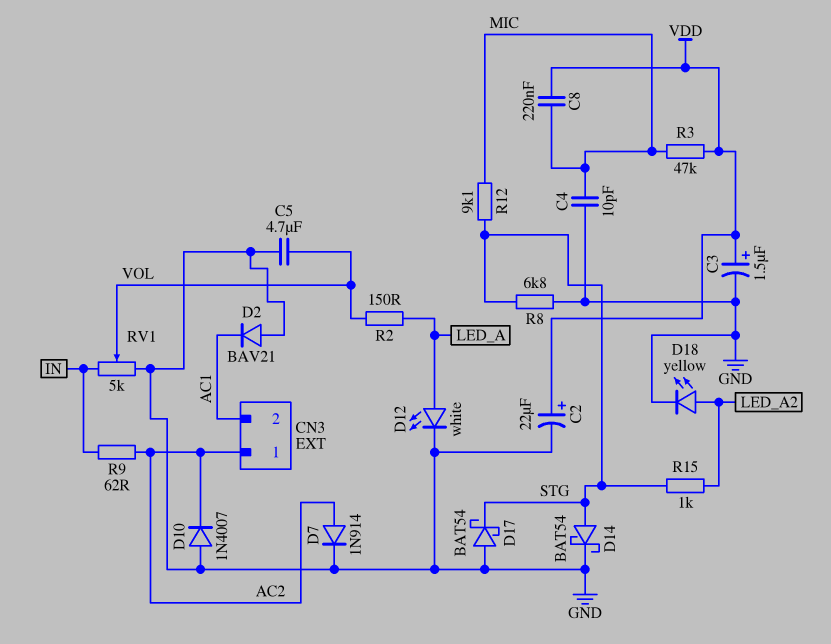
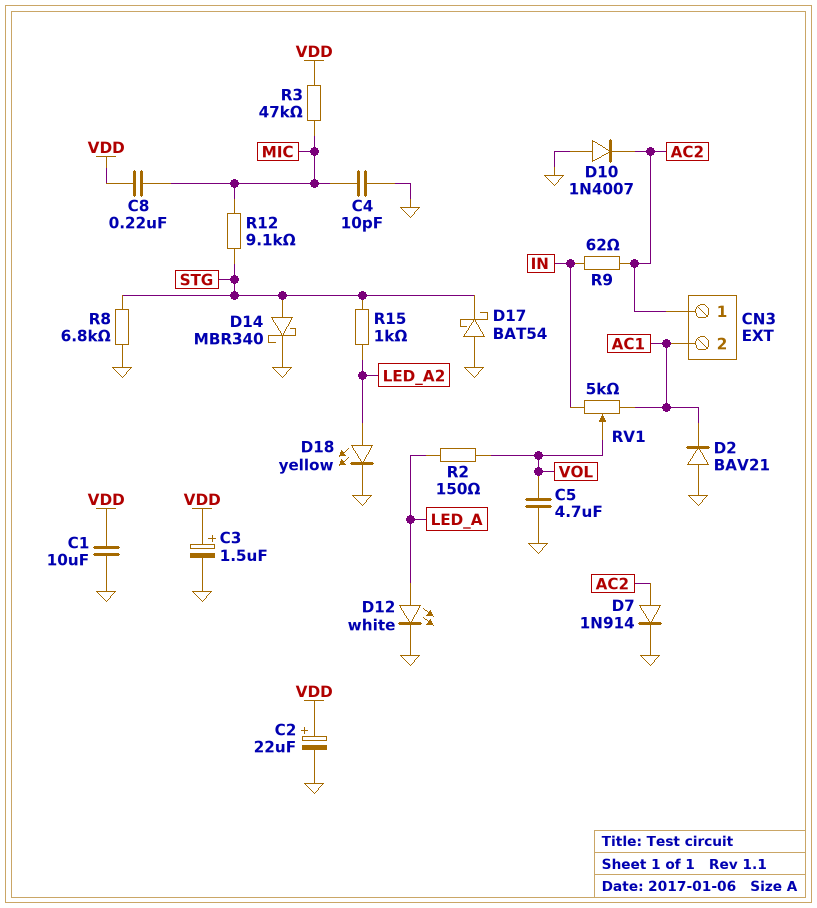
C1: none -> 10uF (GND, VDD)
D14: schottky BAT54 (A STG, K GND) -> schottky MBR340 (A STG, K GND)
RV1: 5k (GND, IN, wiper VOL) -> 5k (AC1, IN, wiper VOL)

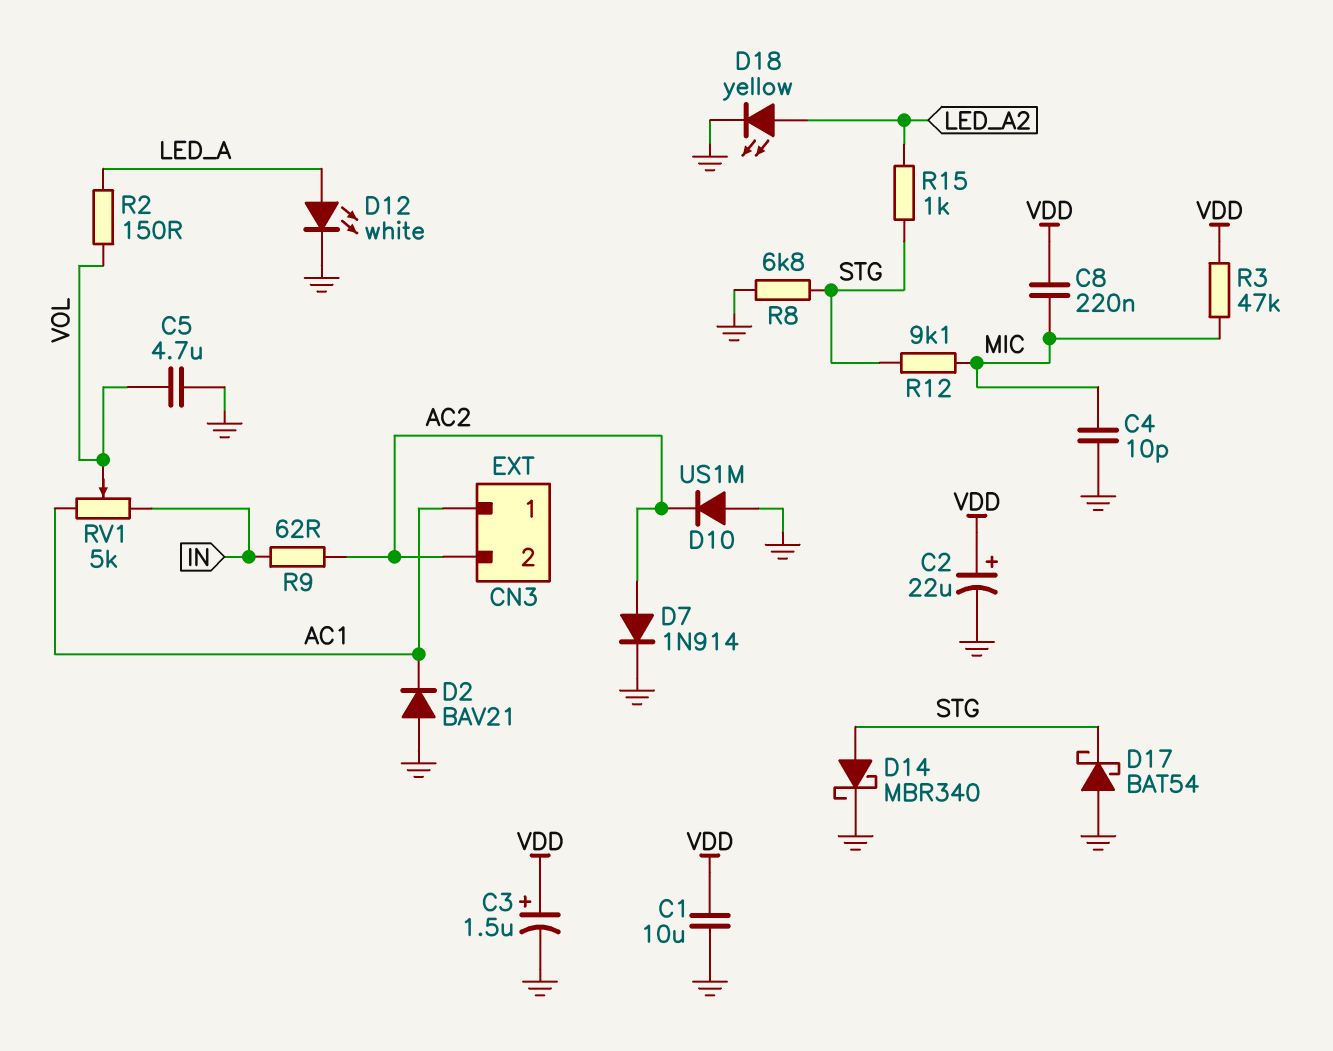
CN3 pin 1: AC2 -> AC1
CN3 pin 2: AC1 -> AC2
D10: diode 1N4007 (A GND, K AC2) -> diode US1M (A GND, K AC2)

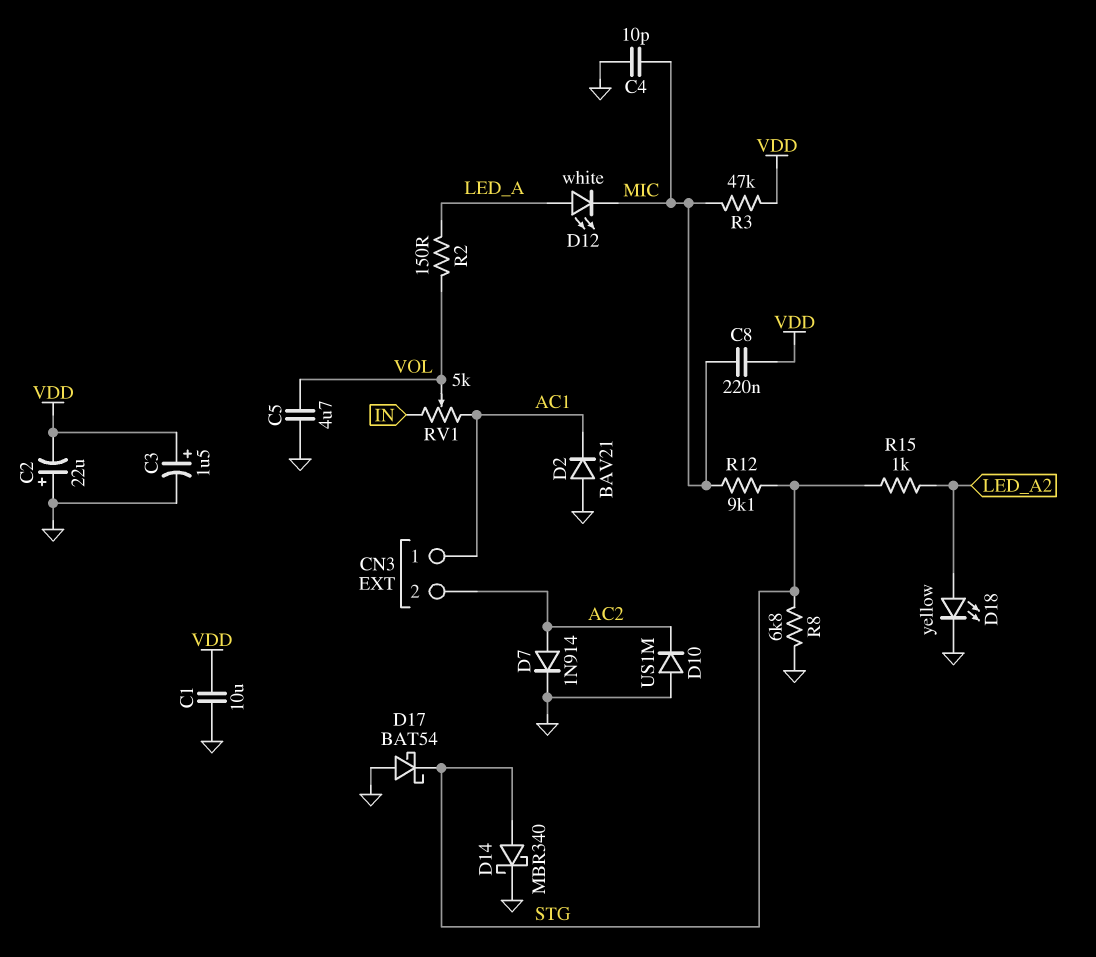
C2: 22uF (plus VDD, minus GND) -> 22uF (plus GND, minus VDD)
D12: LED white (A LED_A, K GND) -> LED white (A LED_A, K MIC)
R9: 62 (AC2, IN) -> none

